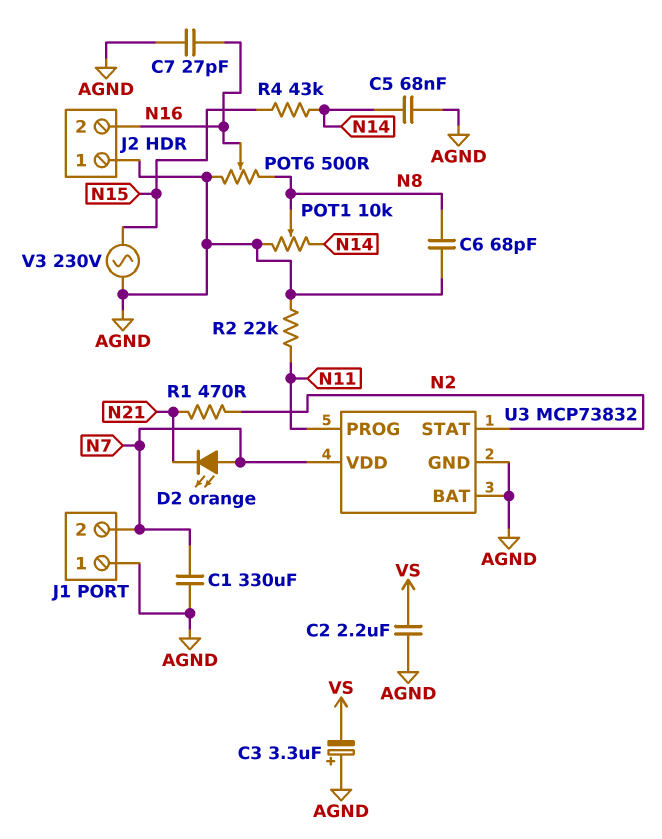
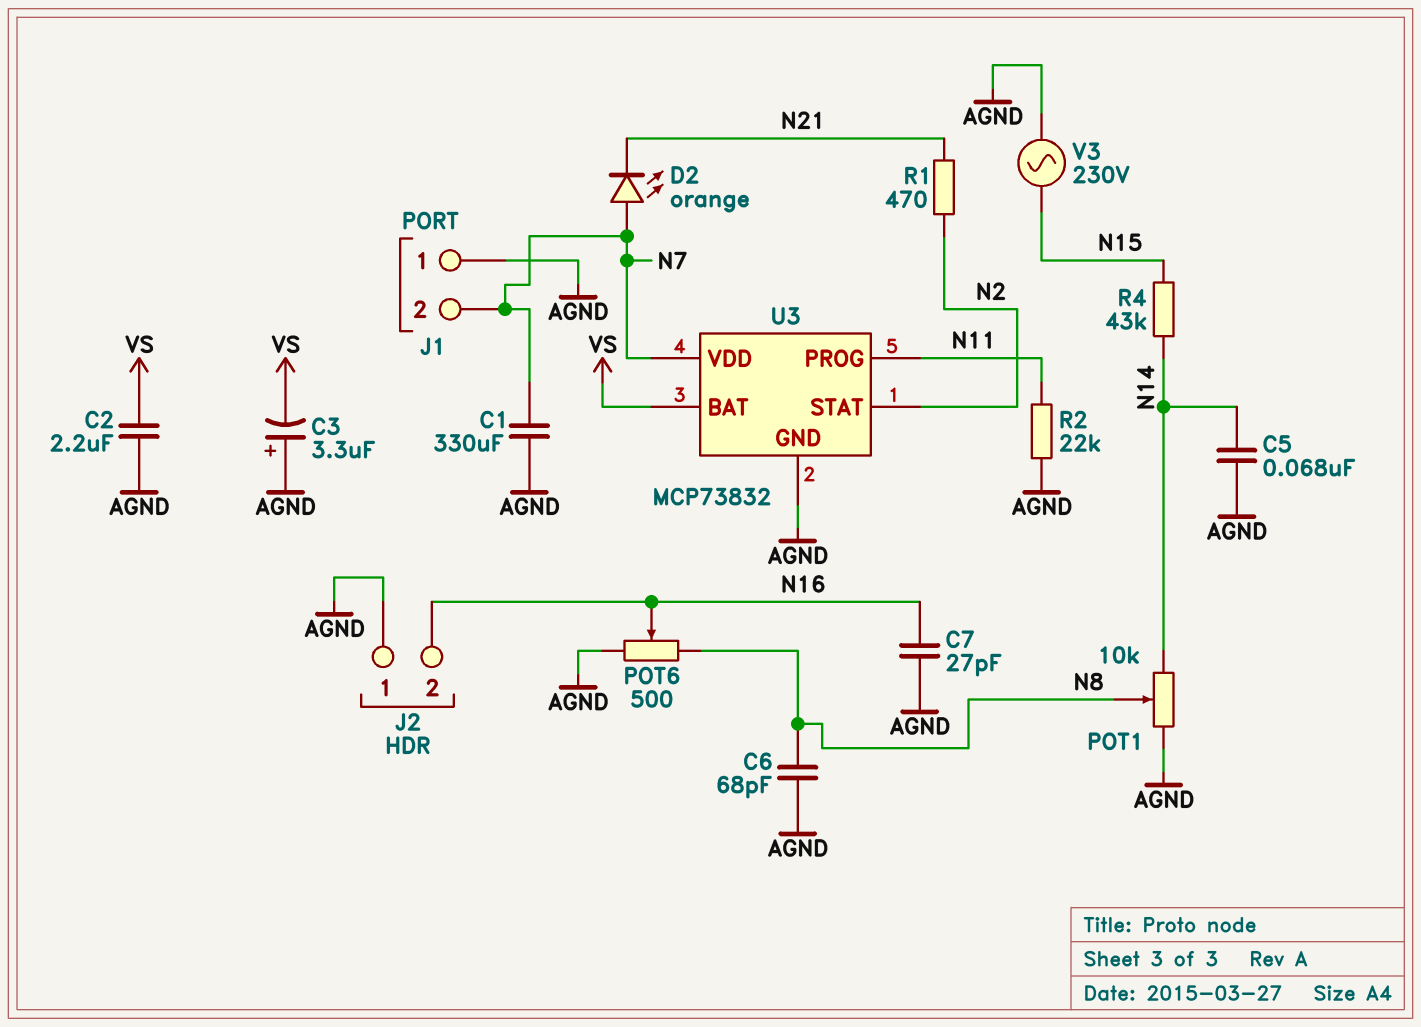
U3 pin BAT: AGND -> VS

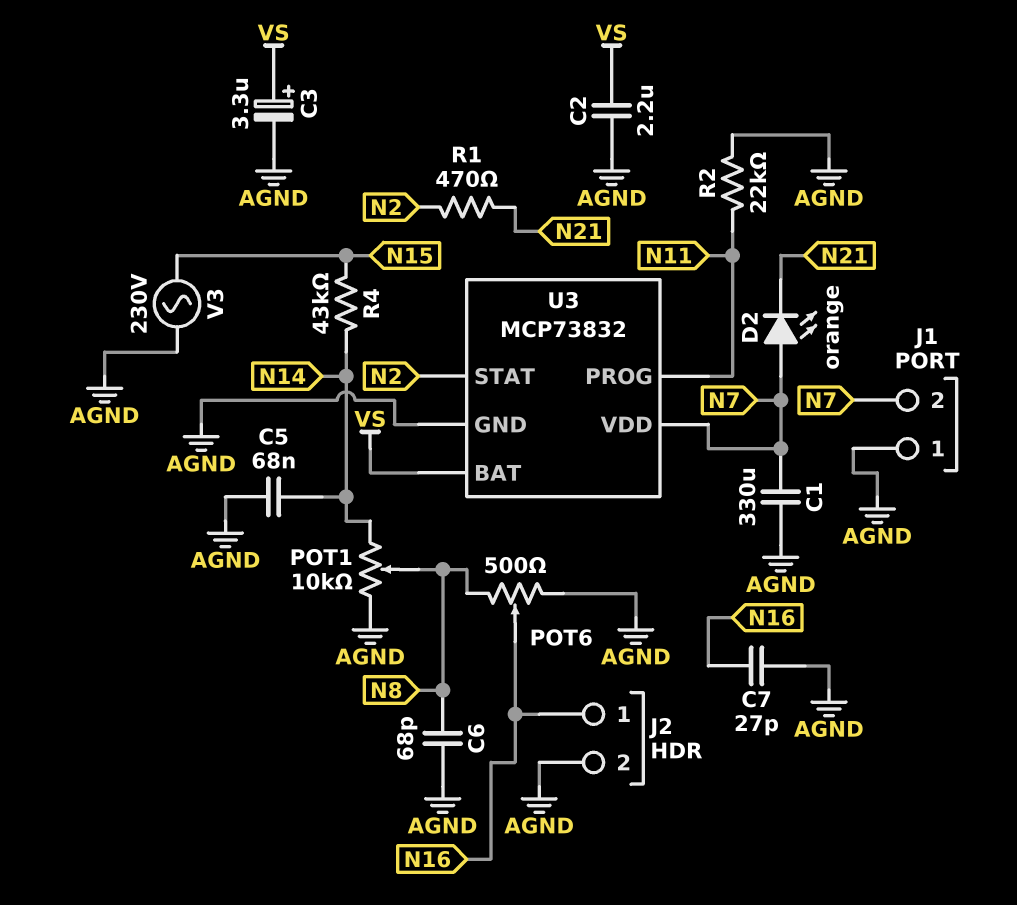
C3: 3.3uF (plus AGND, minus VS) -> 3.3uF (plus VS, minus AGND)
J2 pin 1: AGND -> N16
J2 pin 2: N16 -> AGND

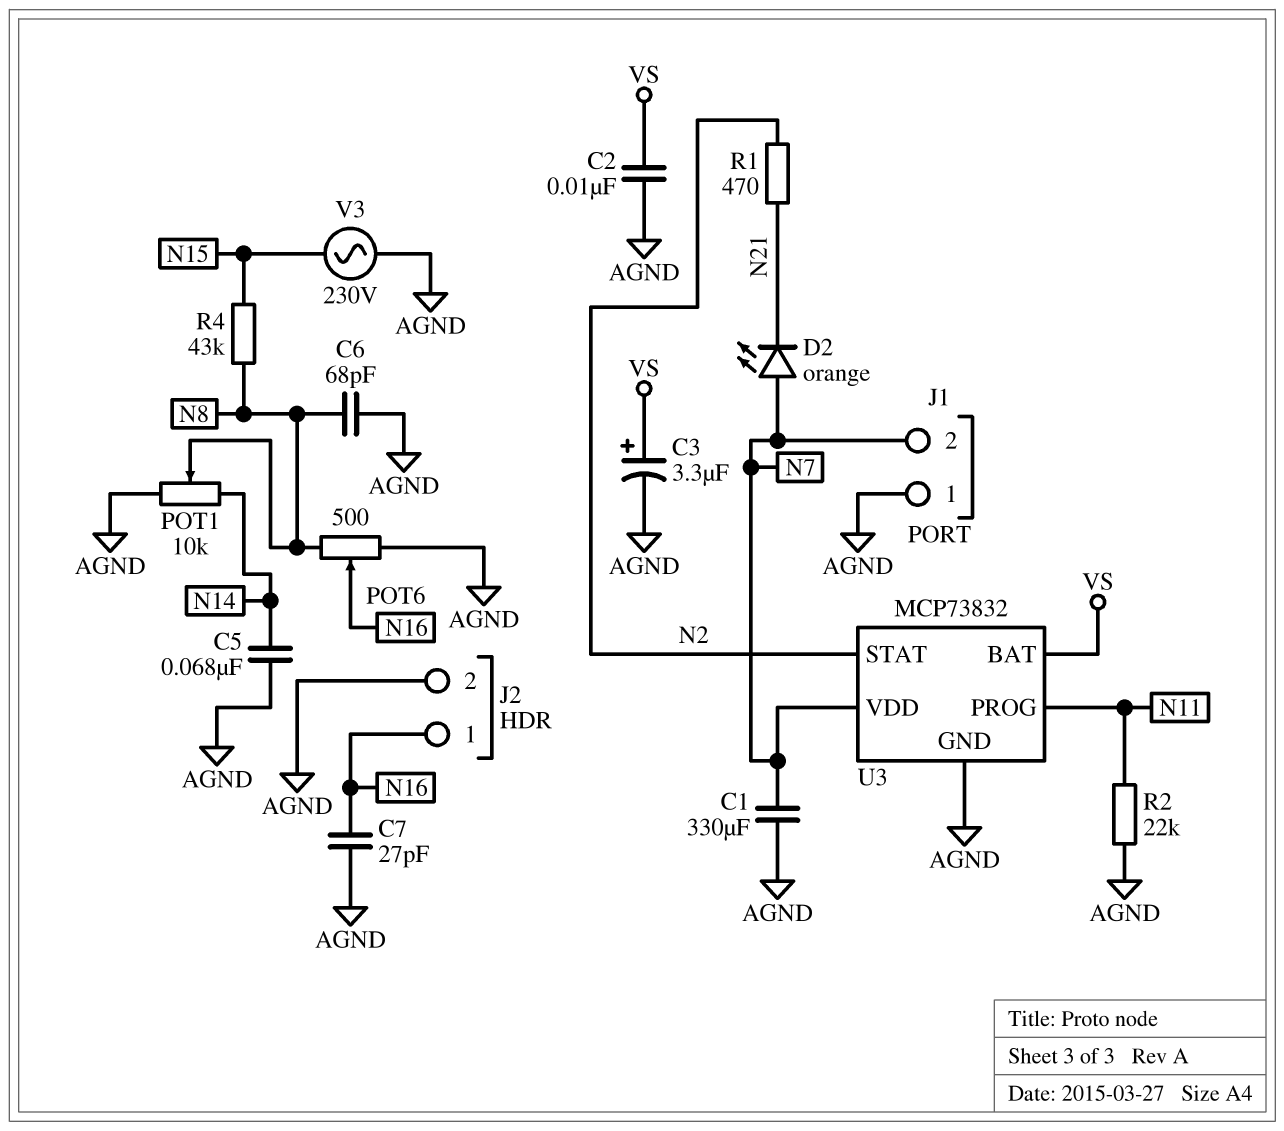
C2: 2.2uF (AGND, VS) -> 10nF (AGND, VS)
R4: 43k (N14, N15) -> 43k (N8, N15)

